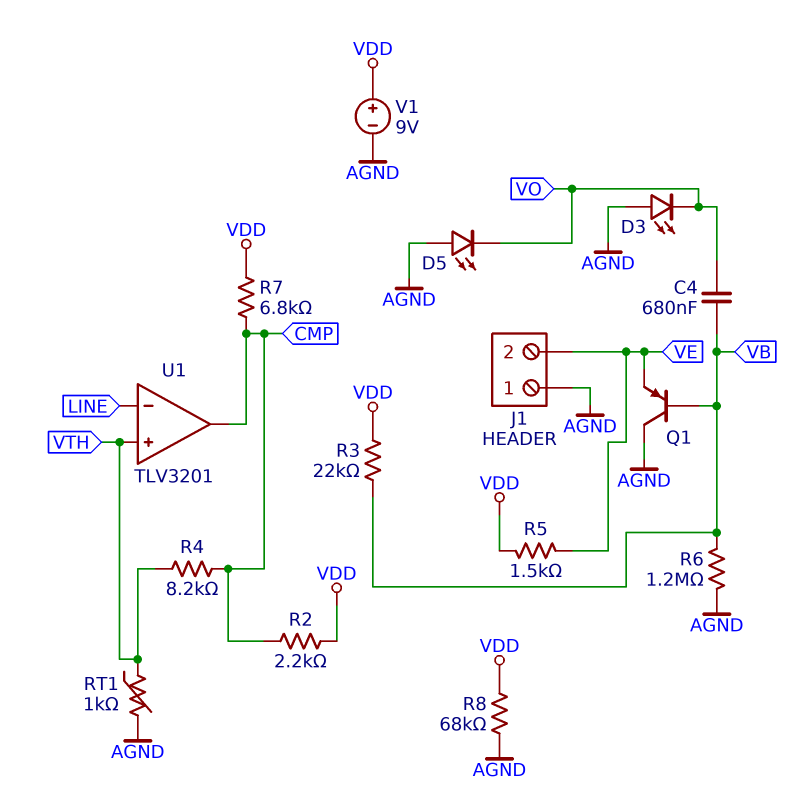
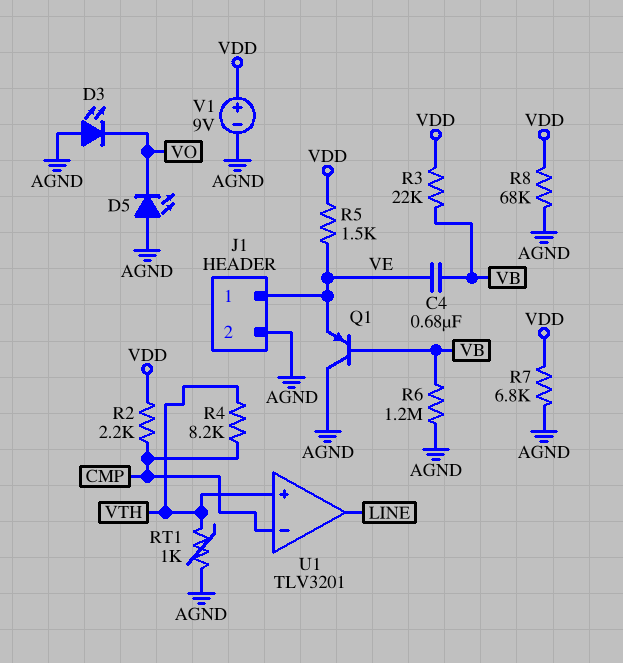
C4: 680nF (VB, VO) -> 680nF (VB, VE)
J1 pin 1: AGND -> VE
J1 pin 2: VE -> AGND
R7: 6.8k (CMP, VDD) -> 6.8k (AGND, VDD)
U1 pin in-: LINE -> CMP
U1 pin out: CMP -> LINE

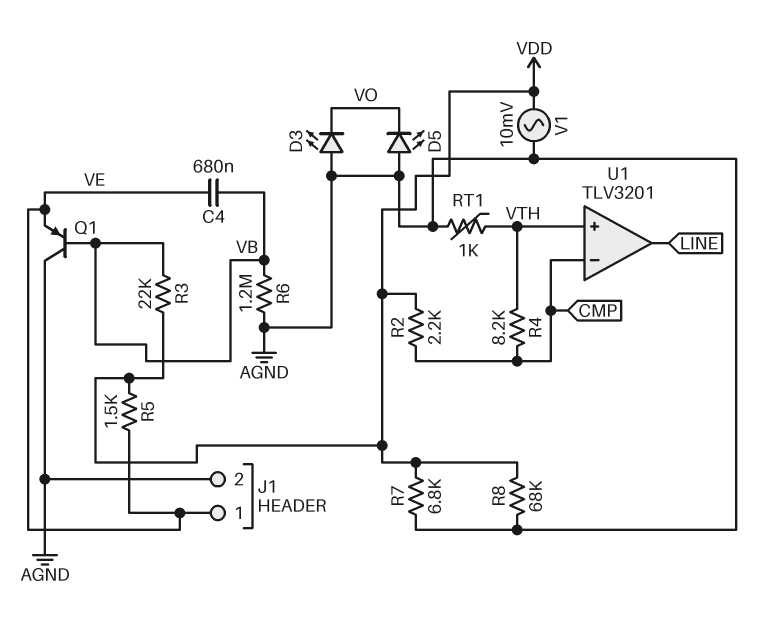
V1: 9V (plus VDD, minus AGND) -> AC 10mV (AGND, VDD)

